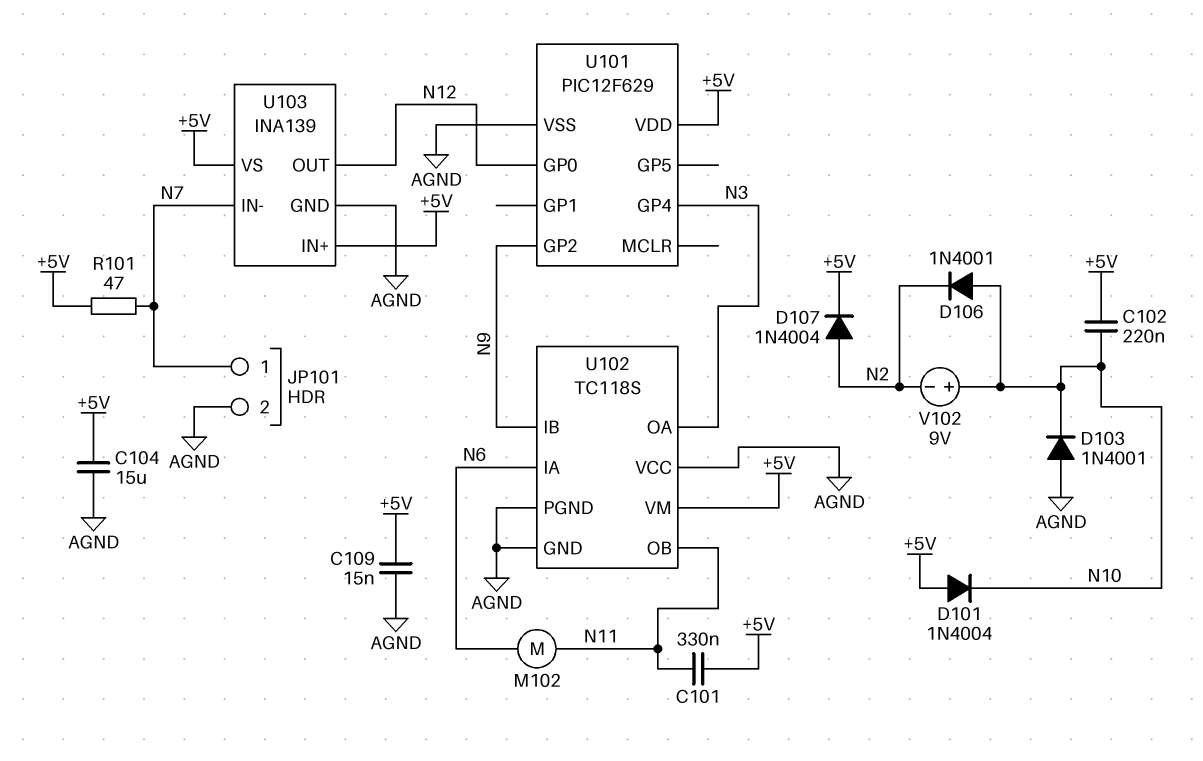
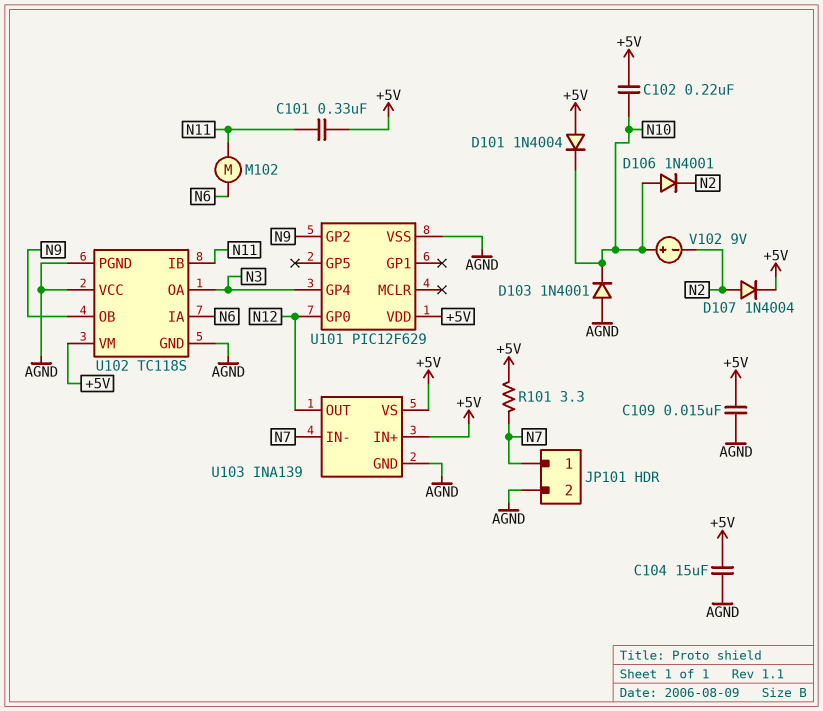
R101: 47 (+5V, N7) -> 3.3 (+5V, N7)
U102 pin IB: N9 -> N11
U102 pin OB: N11 -> N9

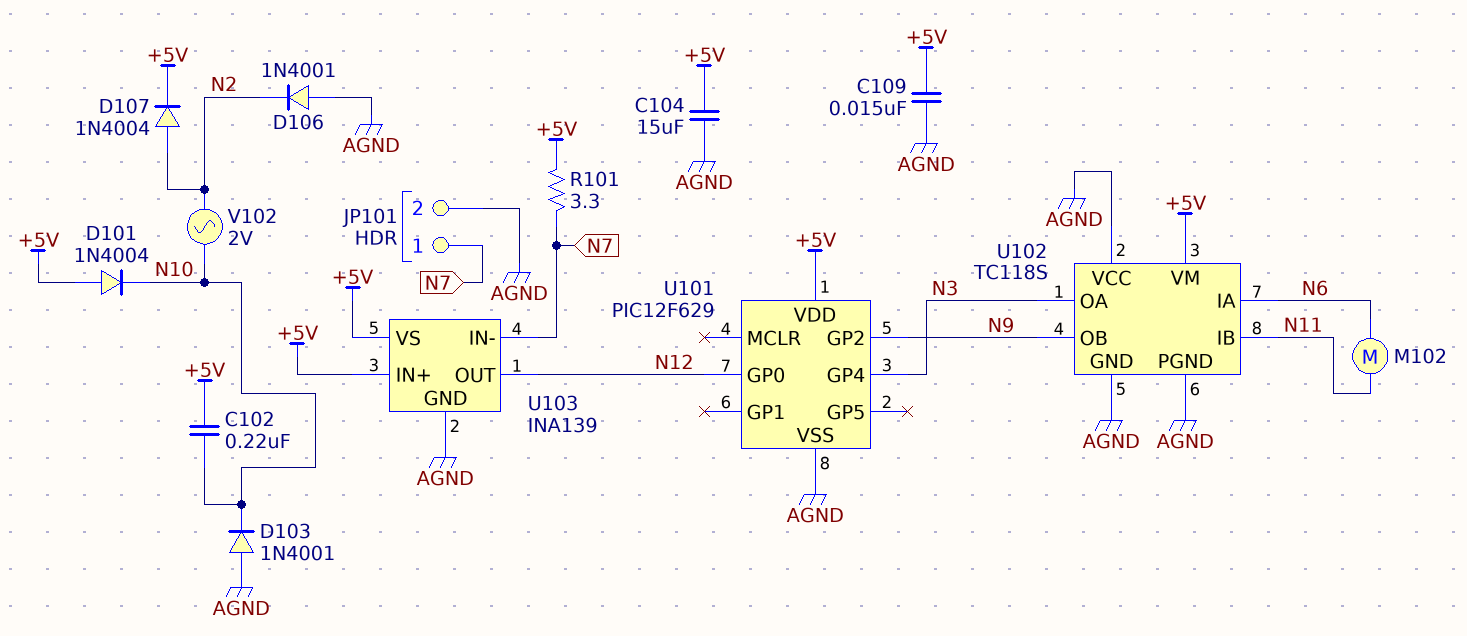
C101: 330nF (+5V, N11) -> none
D106: diode 1N4001 (A N10, K N2) -> diode 1N4001 (A AGND, K N2)
V102: 9V (plus N10, minus N2) -> AC 2V (N2, N10)

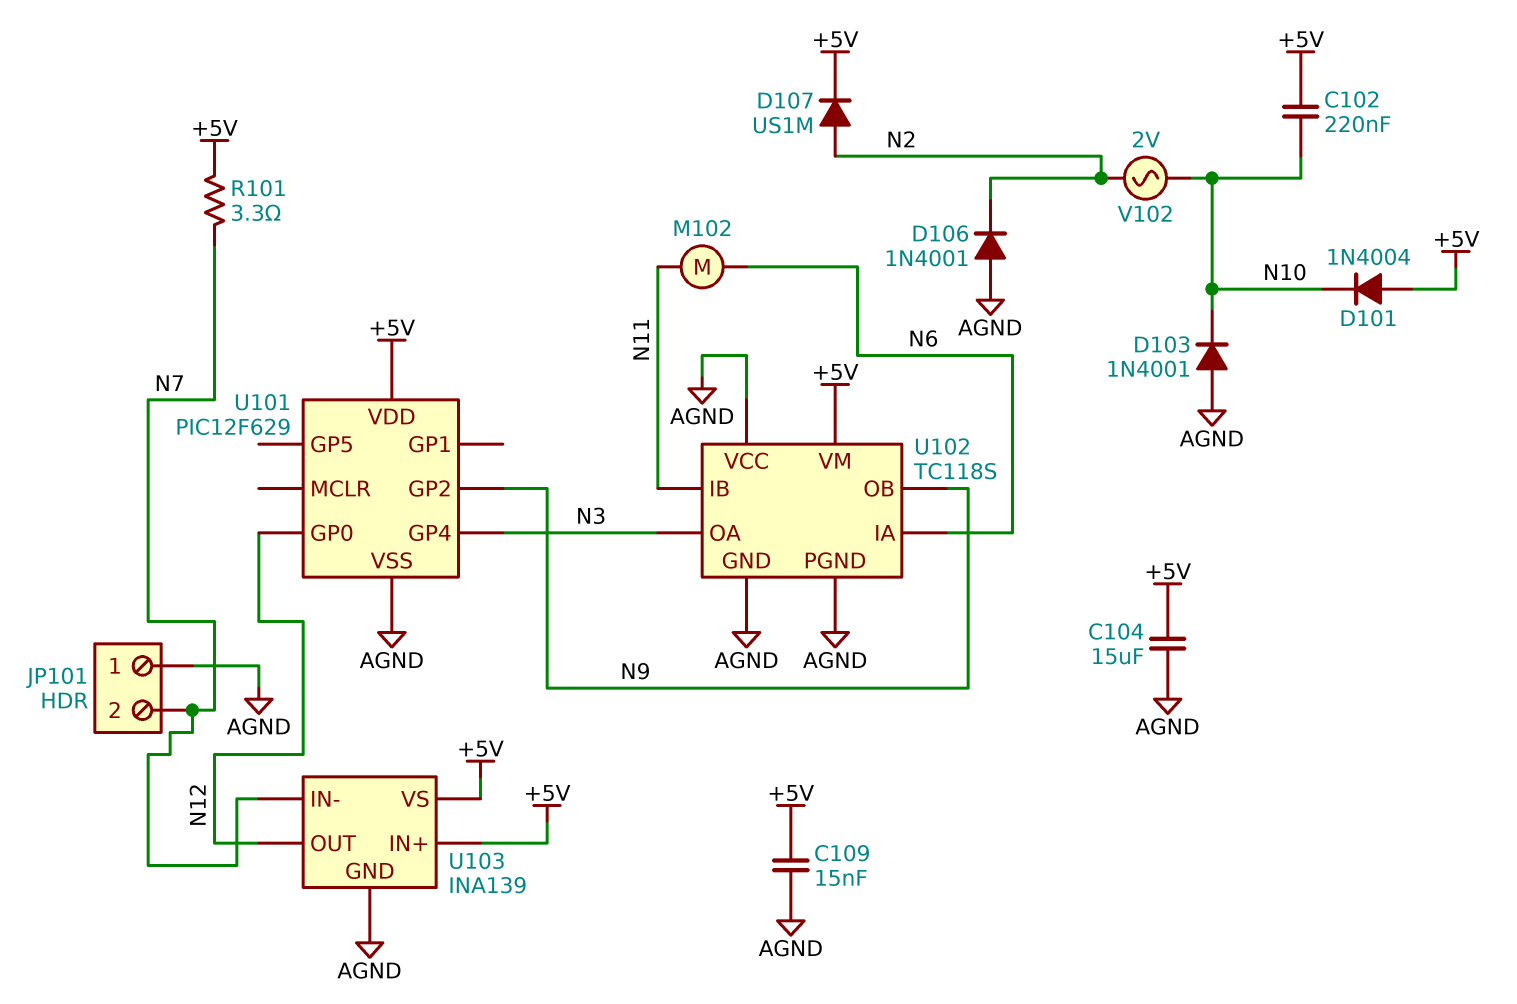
D107: diode 1N4004 (A N2, K +5V) -> diode US1M (A N2, K +5V)
JP101 pin 1: N7 -> AGND
JP101 pin 2: AGND -> N7

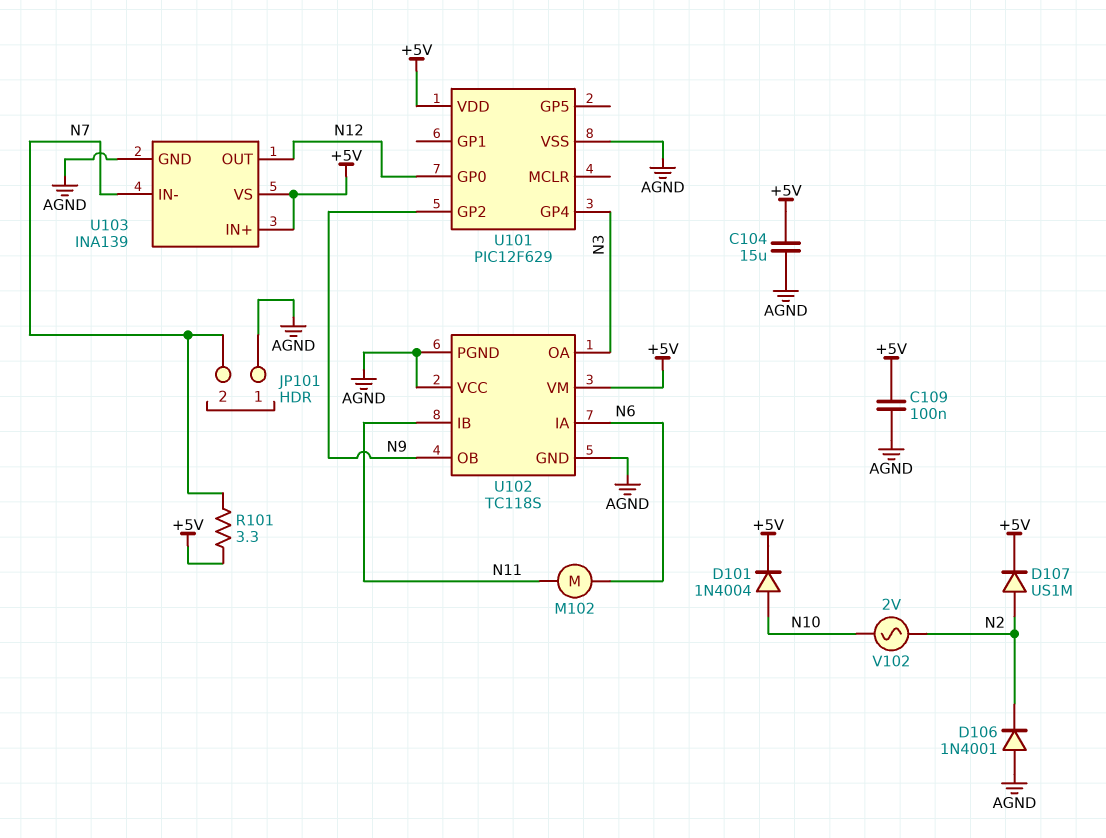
C102: 220nF (+5V, N10) -> none
C109: 15nF (+5V, AGND) -> 100nF (+5V, AGND)
D101: diode 1N4004 (A +5V, K N10) -> diode 1N4004 (A N10, K +5V)
D103: diode 1N4001 (A AGND, K N10) -> none

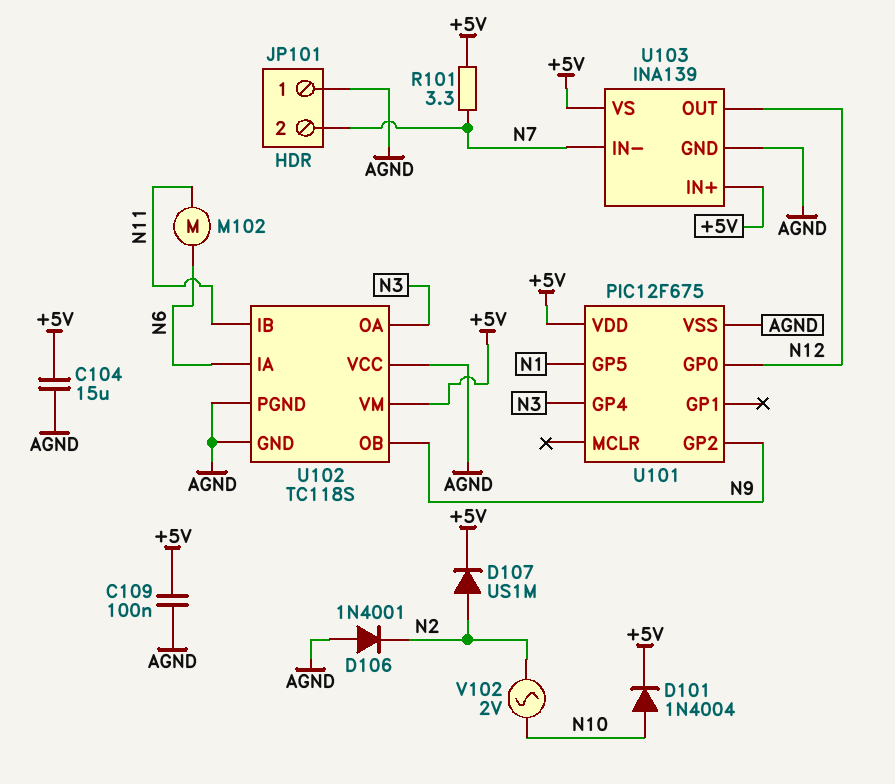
U101: PIC12F629 -> PIC12F675
U101 pin GP5: none -> N1

